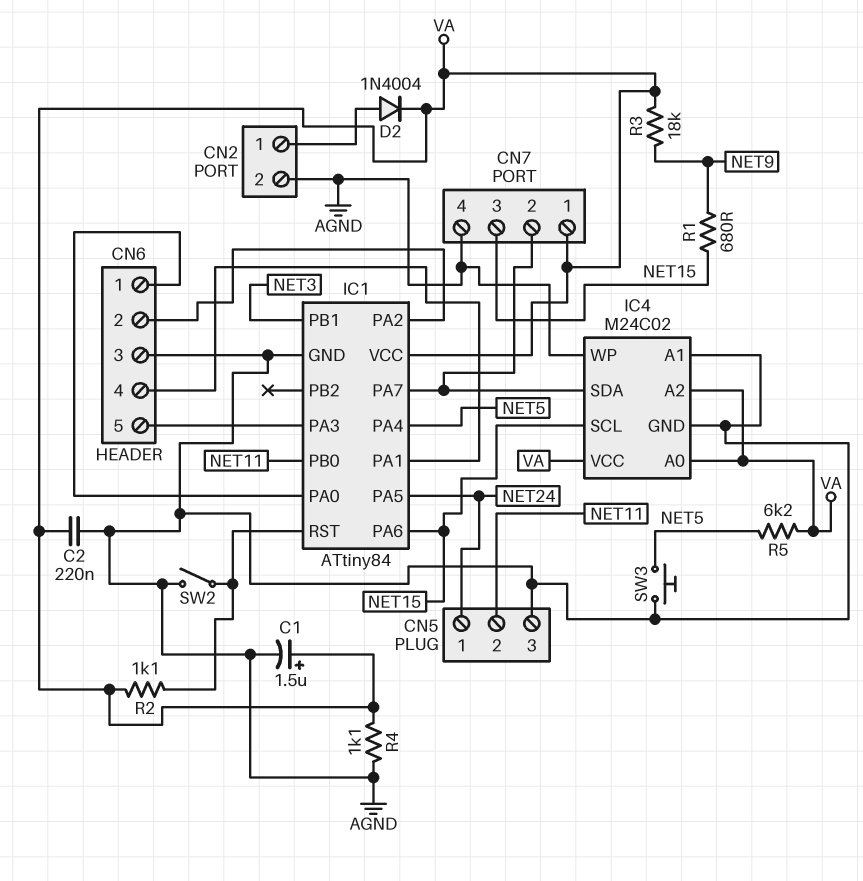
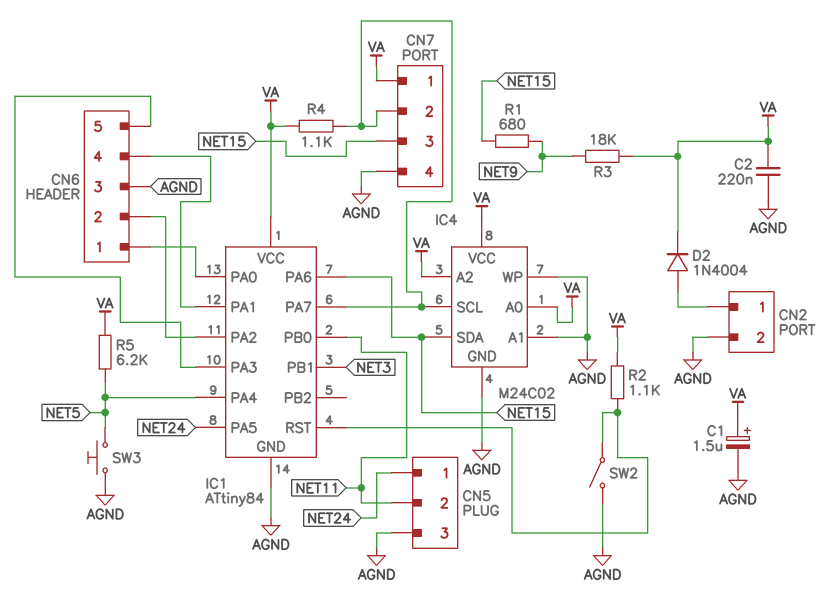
IC4 pin SCL: NET15 -> CN7/2
IC4 pin SDA: CN7/2 -> NET15
R4: 1.1k (AGND, VA) -> 1.1k (CN7/2, VA)

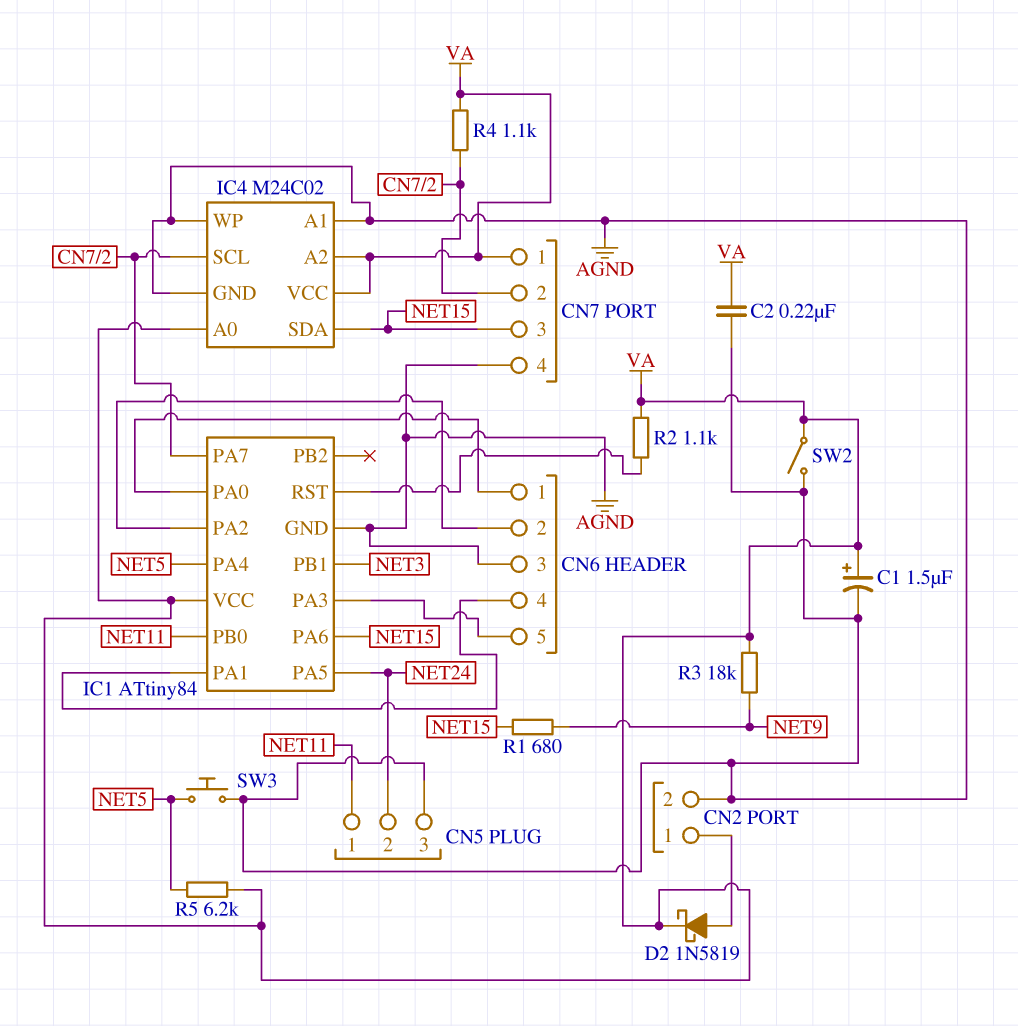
CN5 pin 1: NET24 -> NET11
CN5 pin 2: NET11 -> NET24
D2: diode 1N4004 (A CN2/1, K VA) -> schottky 1N5819 (A CN2/1, K VA)
SW2: switch (AGND, IC1/RST) -> switch (AGND, VA)

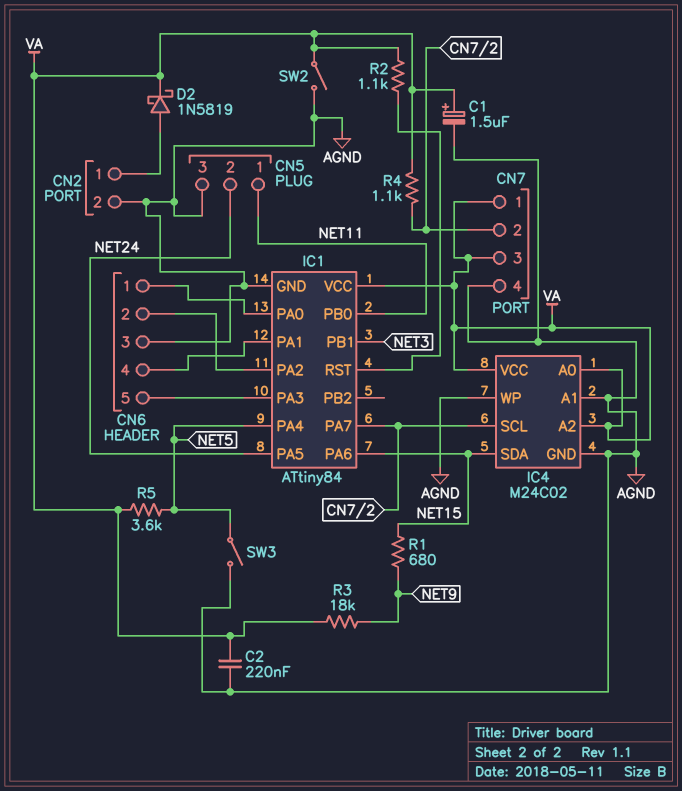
CN7 pin 3: NET15 -> VA
R5: 6.2k (NET5, VA) -> 3.6k (NET5, VA)
SW3: button (AGND, NET5) -> switch (AGND, NET5)

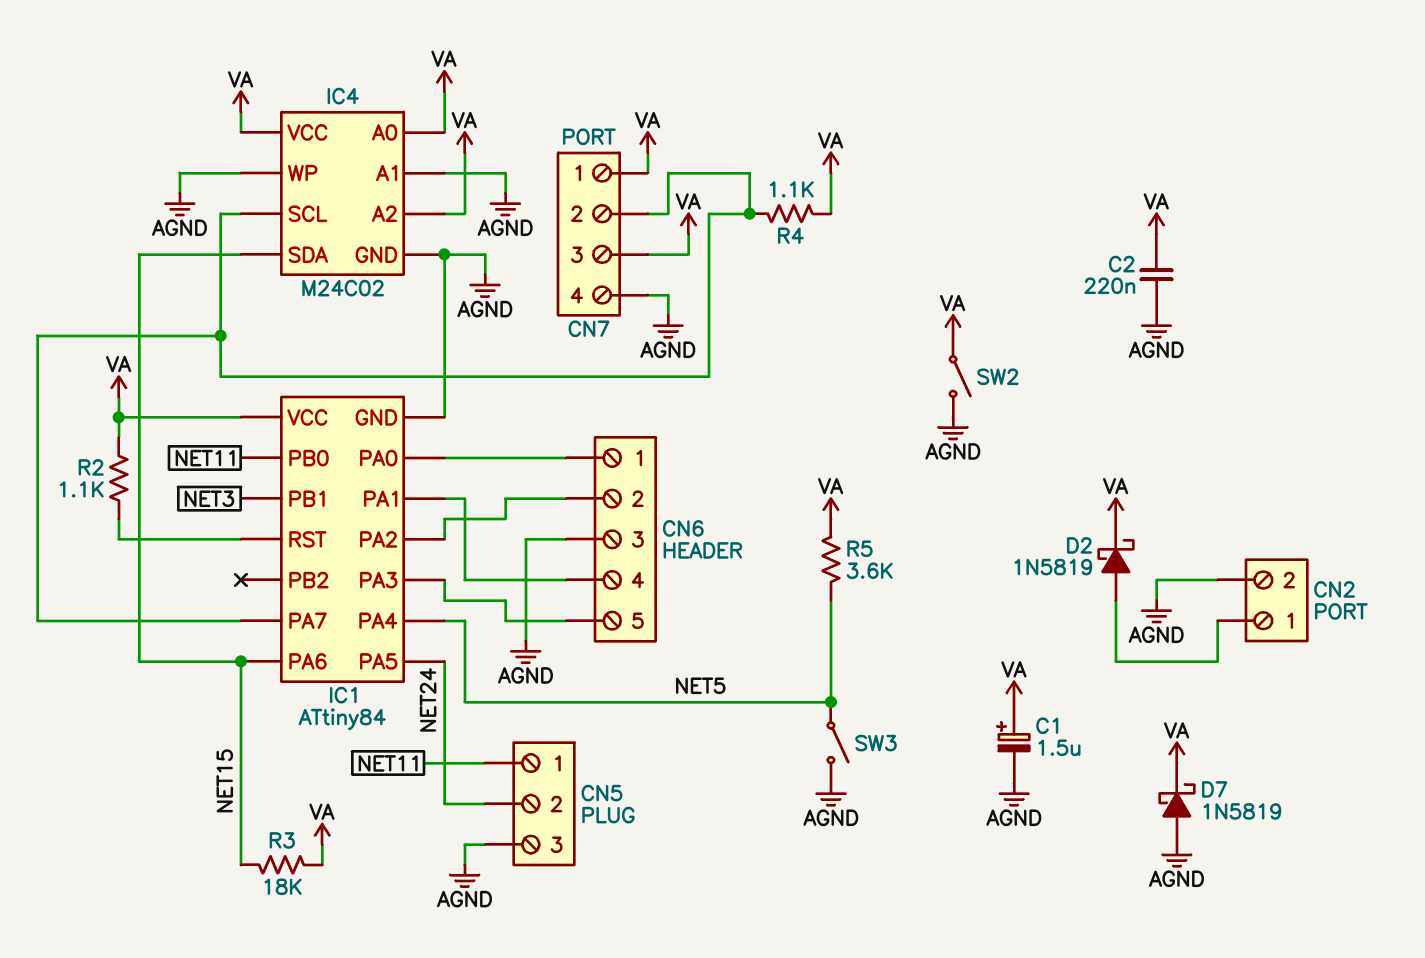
D7: none -> schottky 1N5819 (A AGND, K VA)
R1: 680 (NET9, NET15) -> none
R3: 18k (NET9, VA) -> 18k (NET15, VA)

